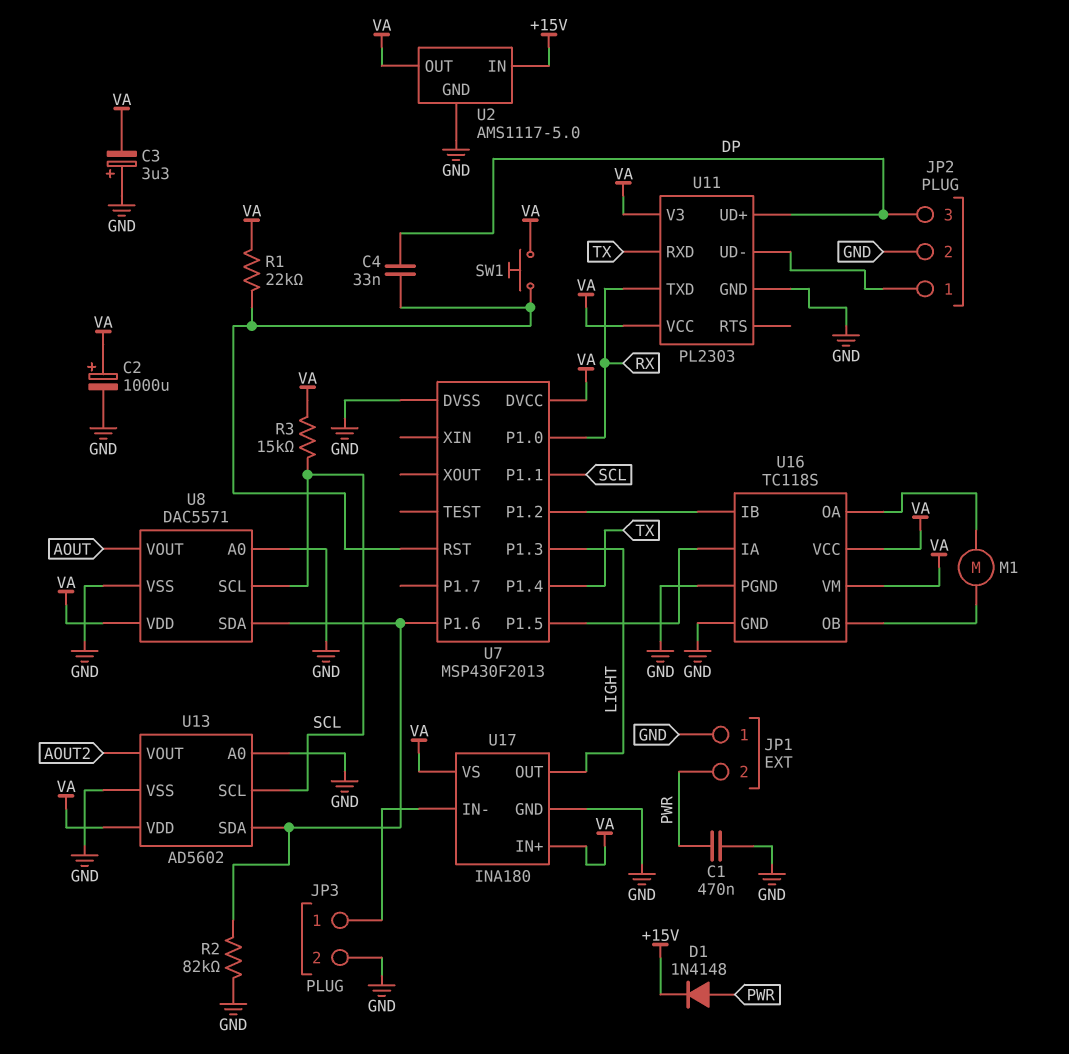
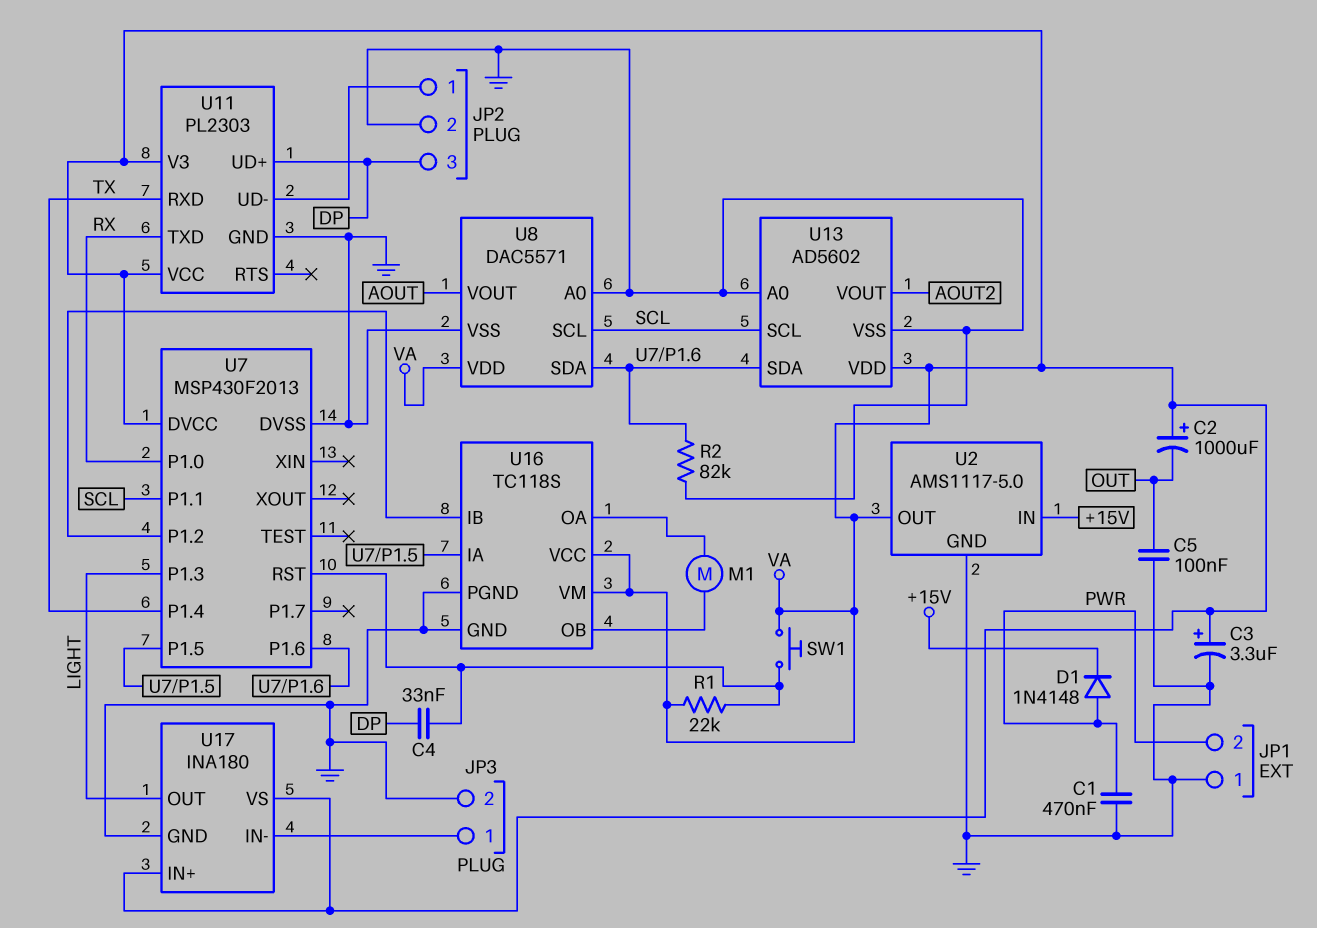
C2: 1000uF (plus VA, minus GND) -> 1000uF (plus VA, minus OUT)
C3: 3.3uF (plus GND, minus VA) -> 3.3uF (plus VA, minus GND)
C5: none -> 100nF (GND, OUT)
R3: 15k (SCL, VA) -> none

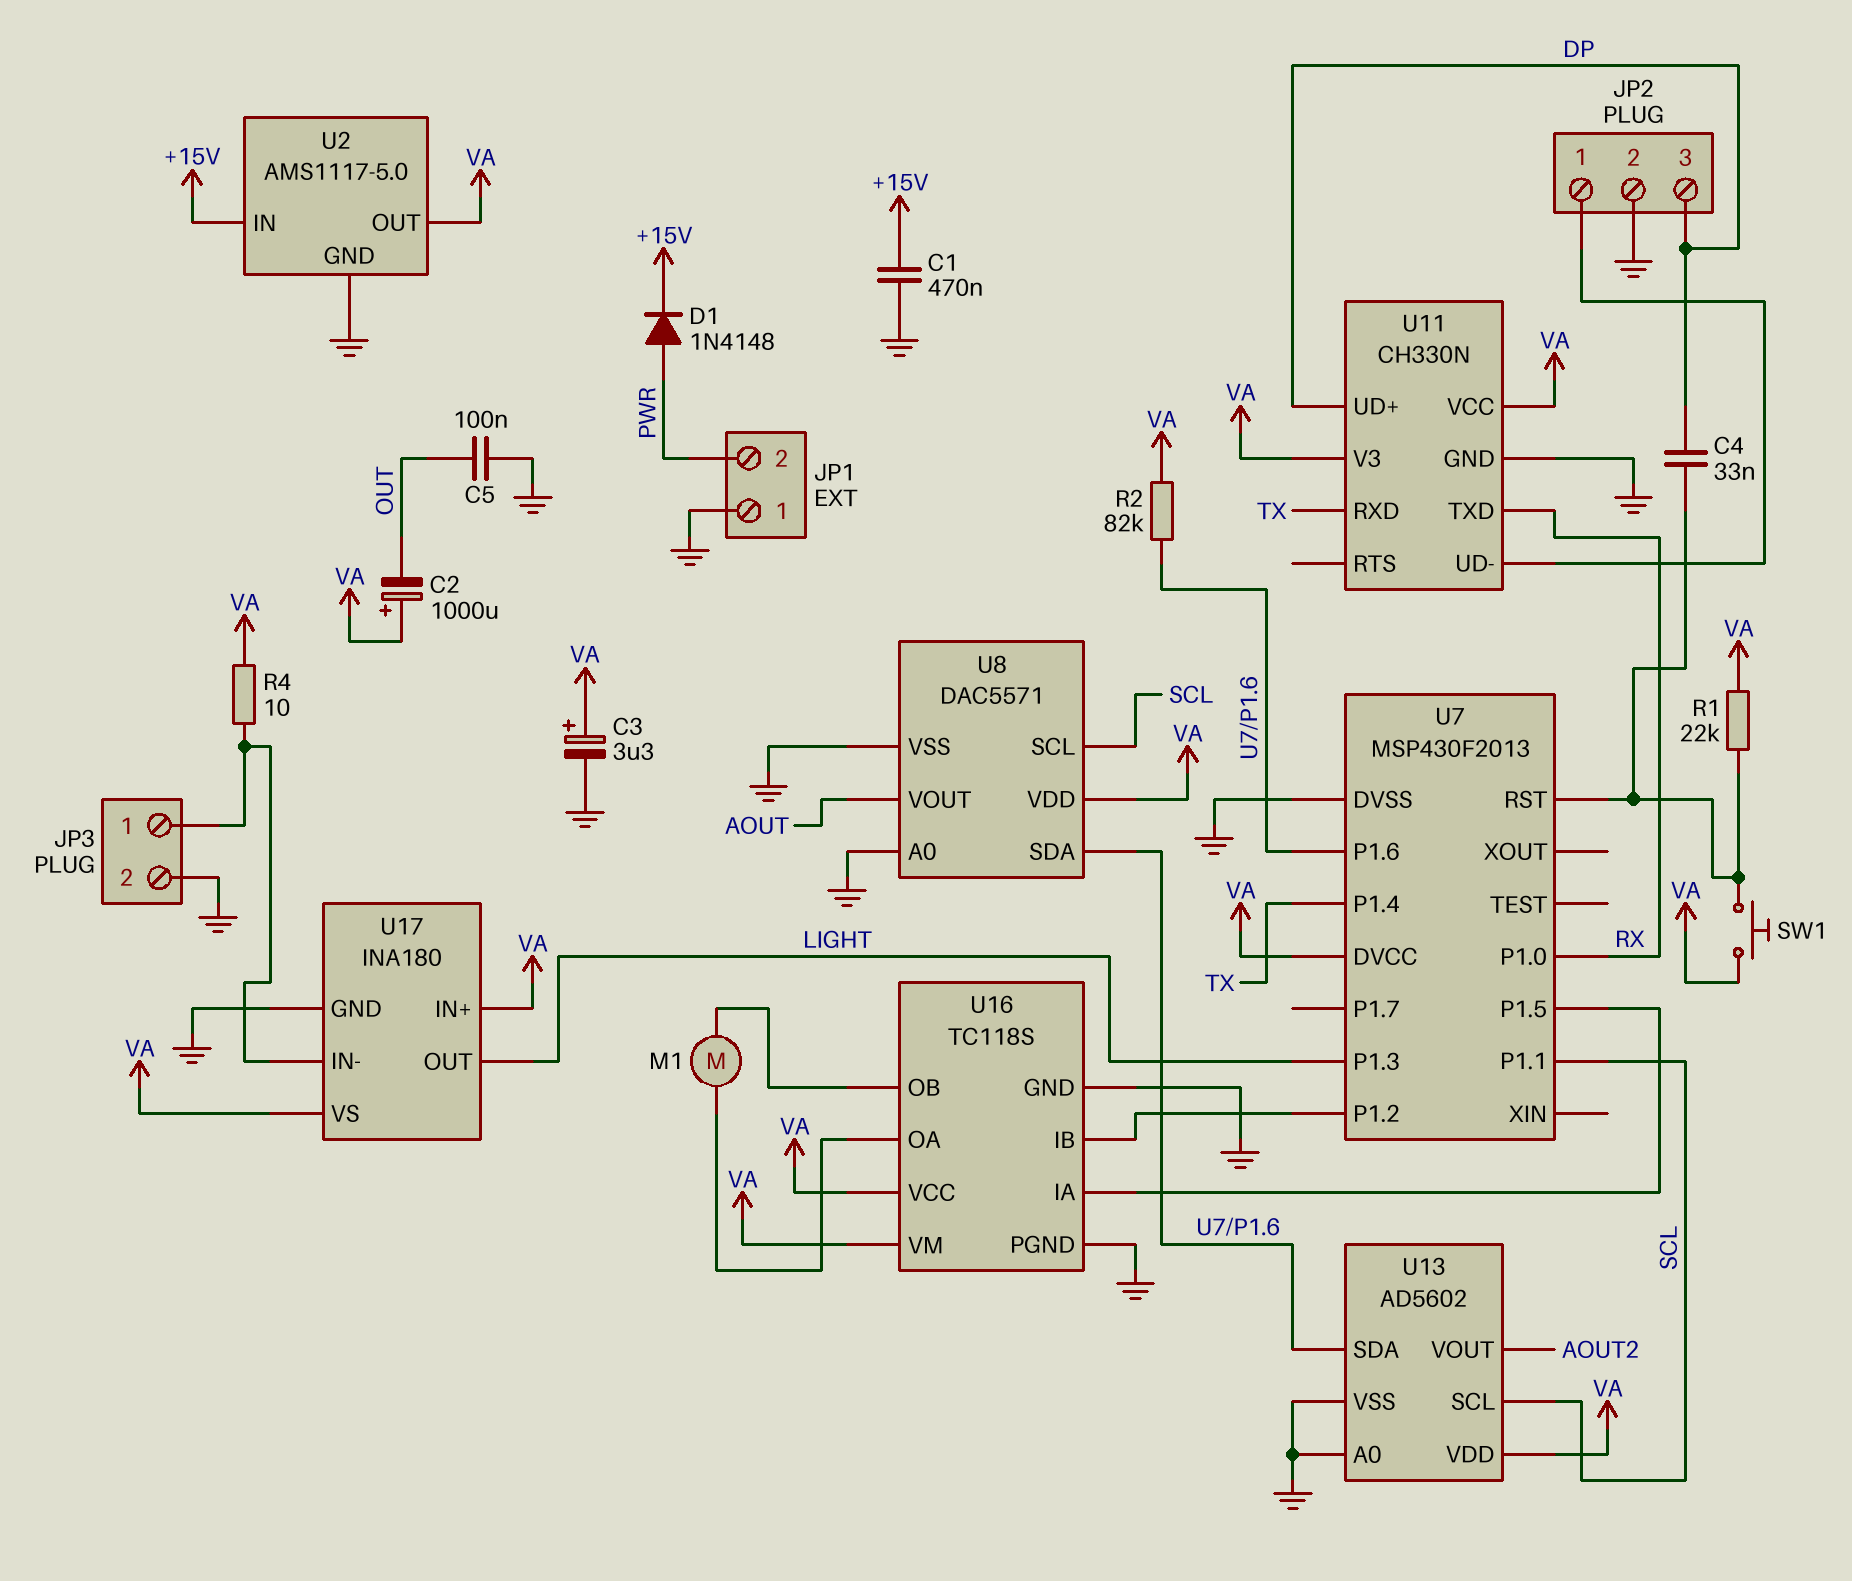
C1: 470nF (GND, PWR) -> 470nF (+15V, GND)
R2: 82k (GND, U7/P1.6) -> 82k (U7/P1.6, VA)
R4: none -> 10 (JP3/1, VA)
U11: PL2303 -> CH330N

